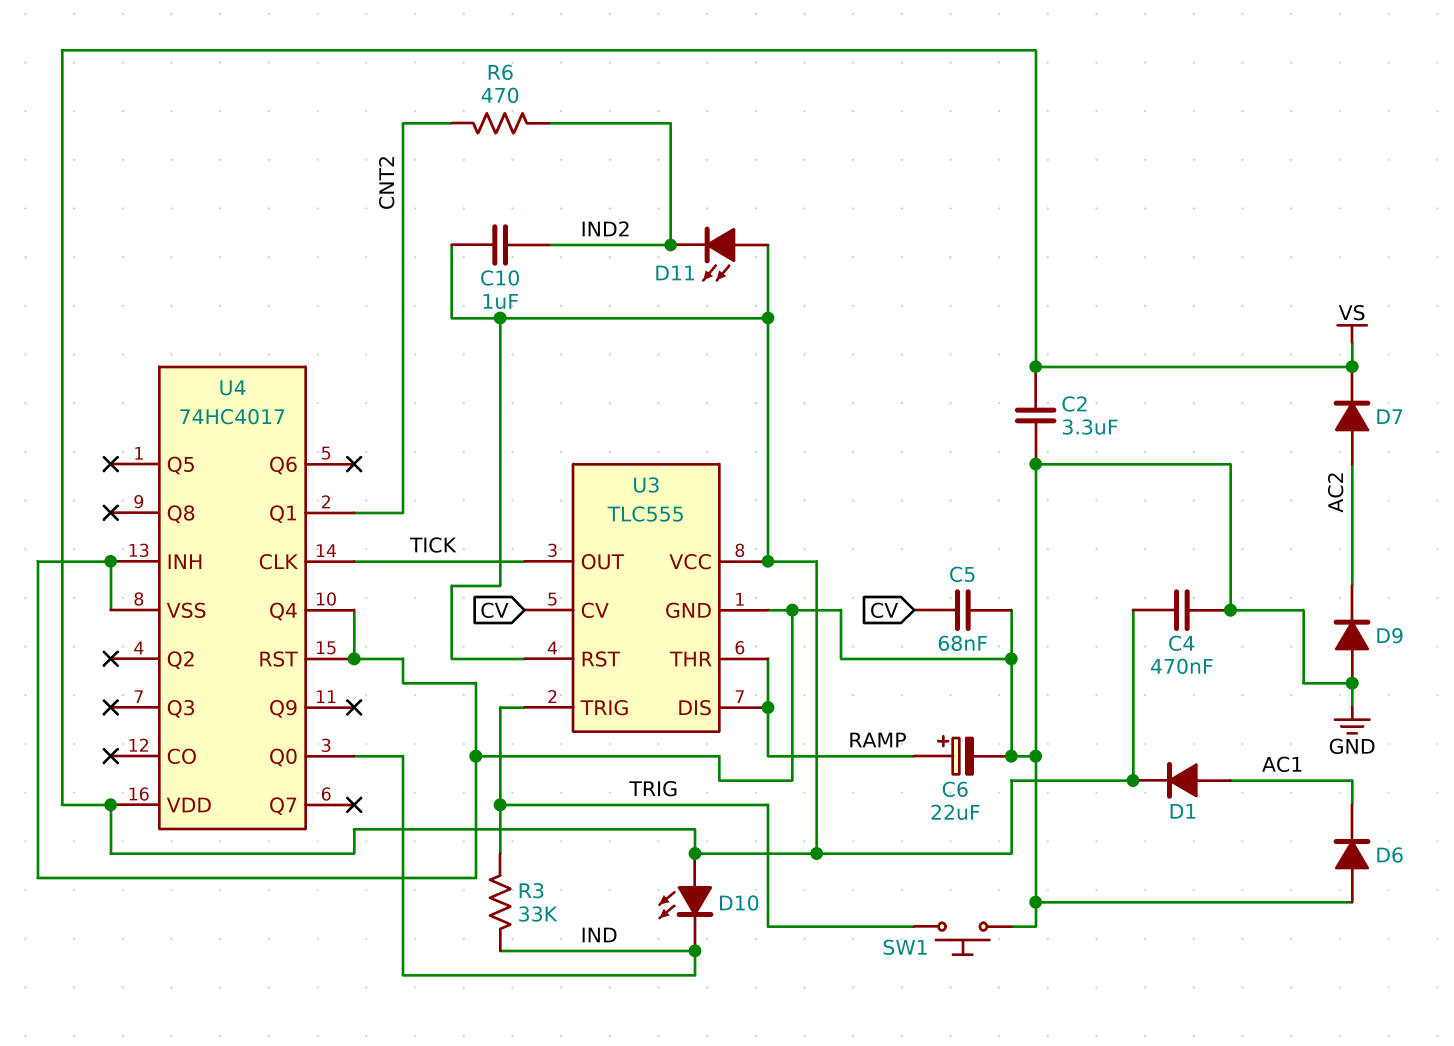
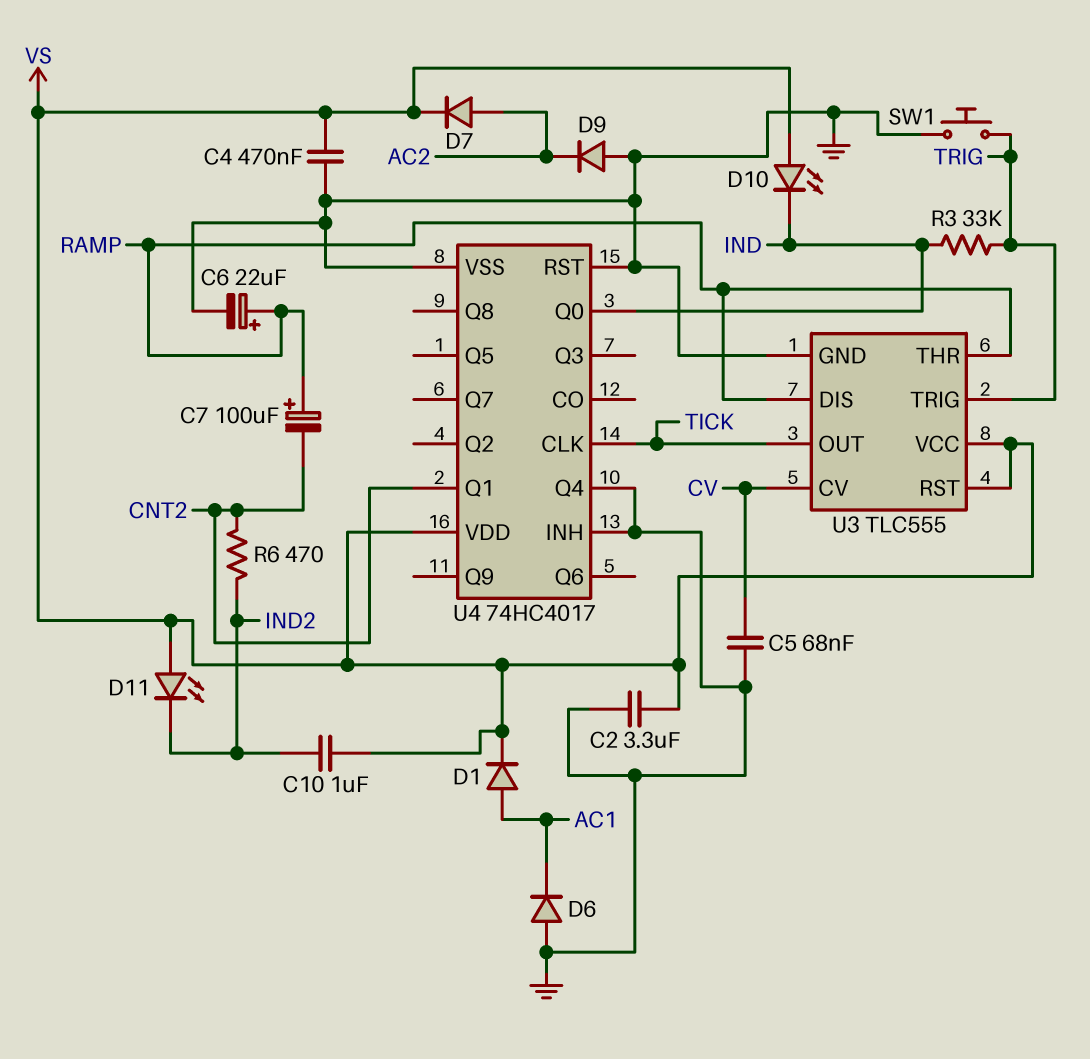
C7: none -> 100uF (plus RAMP, minus CNT2)

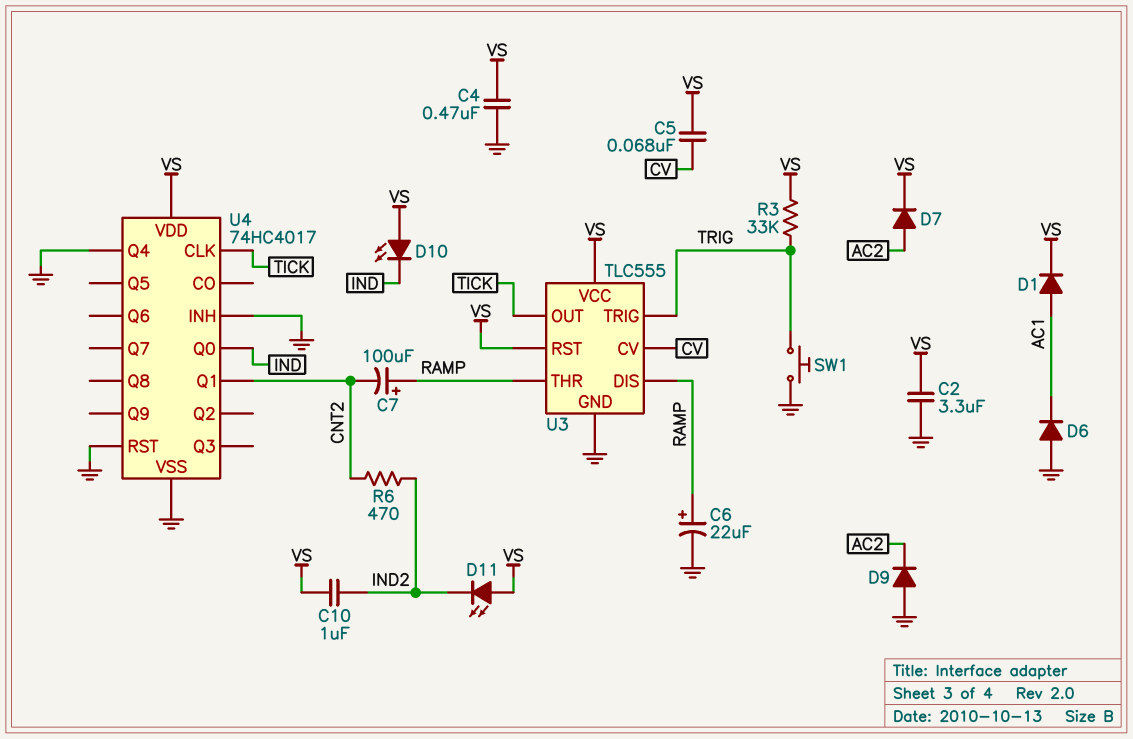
C5: 68nF (CV, GND) -> 68nF (CV, VS)
R3: 33k (IND, TRIG) -> 33k (TRIG, VS)

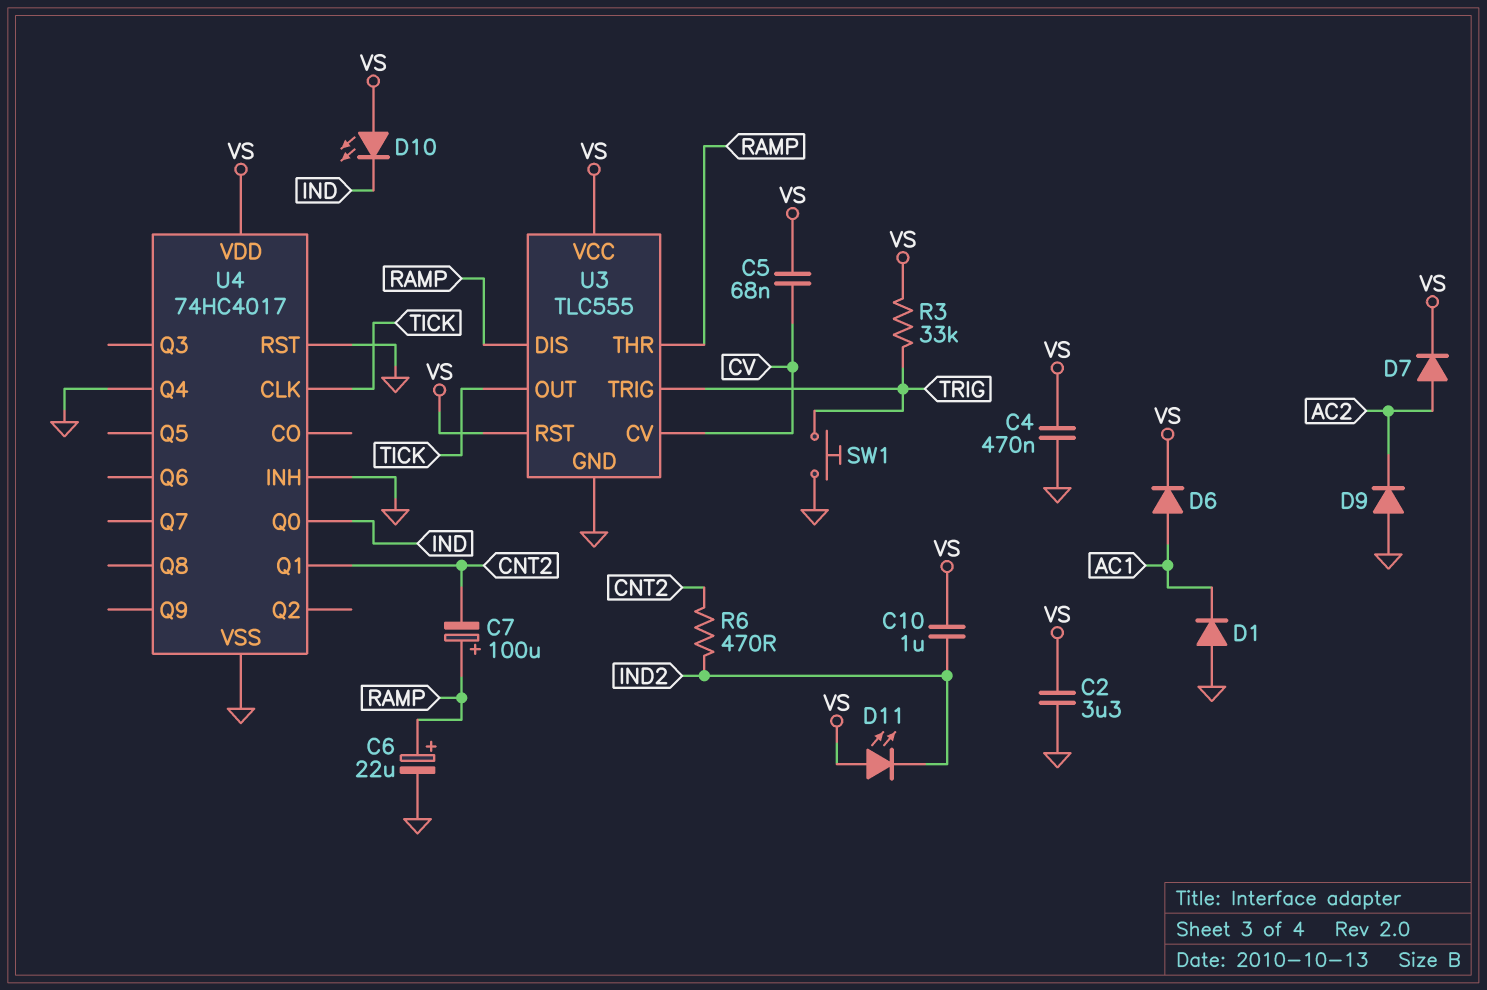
D1: diode (A AC1, K VS) -> diode (A GND, K AC1)
D6: diode (A GND, K AC1) -> diode (A AC1, K VS)

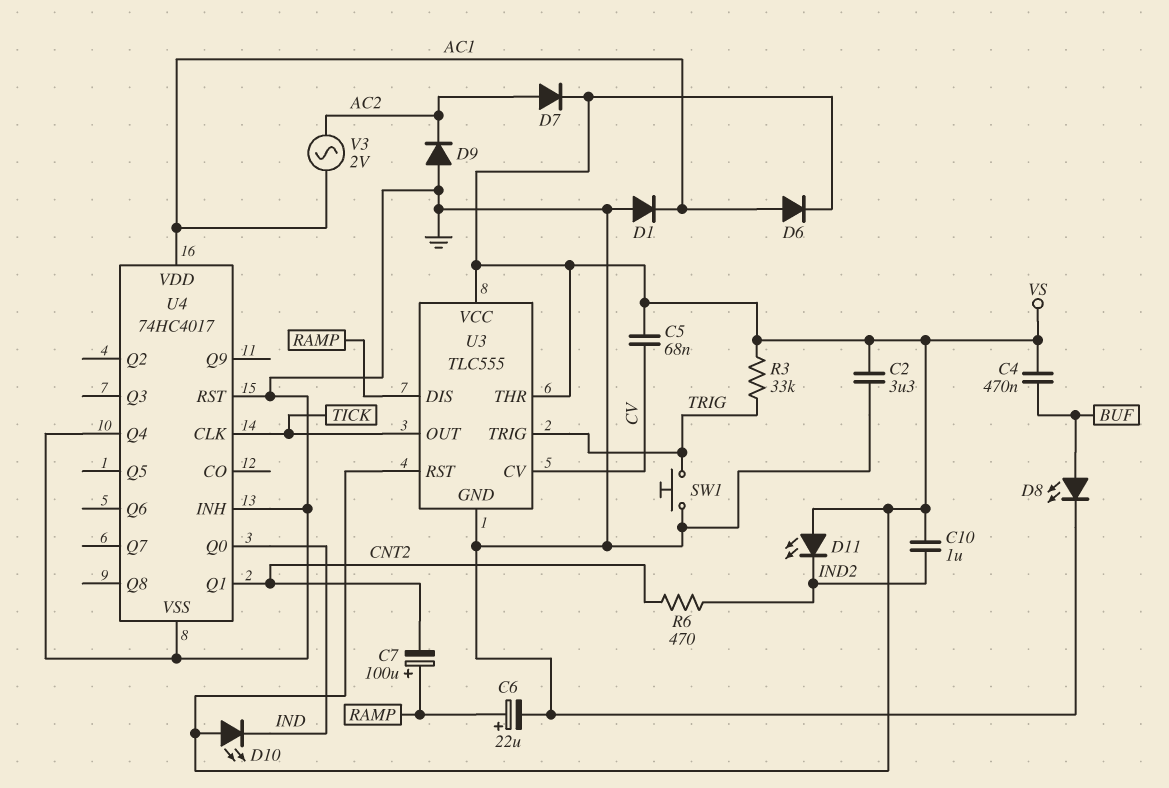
C4: 470nF (GND, VS) -> 470nF (BUF, VS)
D8: none -> LED (A BUF, K GND)
U3 pin THR: RAMP -> VS
U4 pin VDD: VS -> AC1
V3: none -> AC 2V (AC1, AC2)

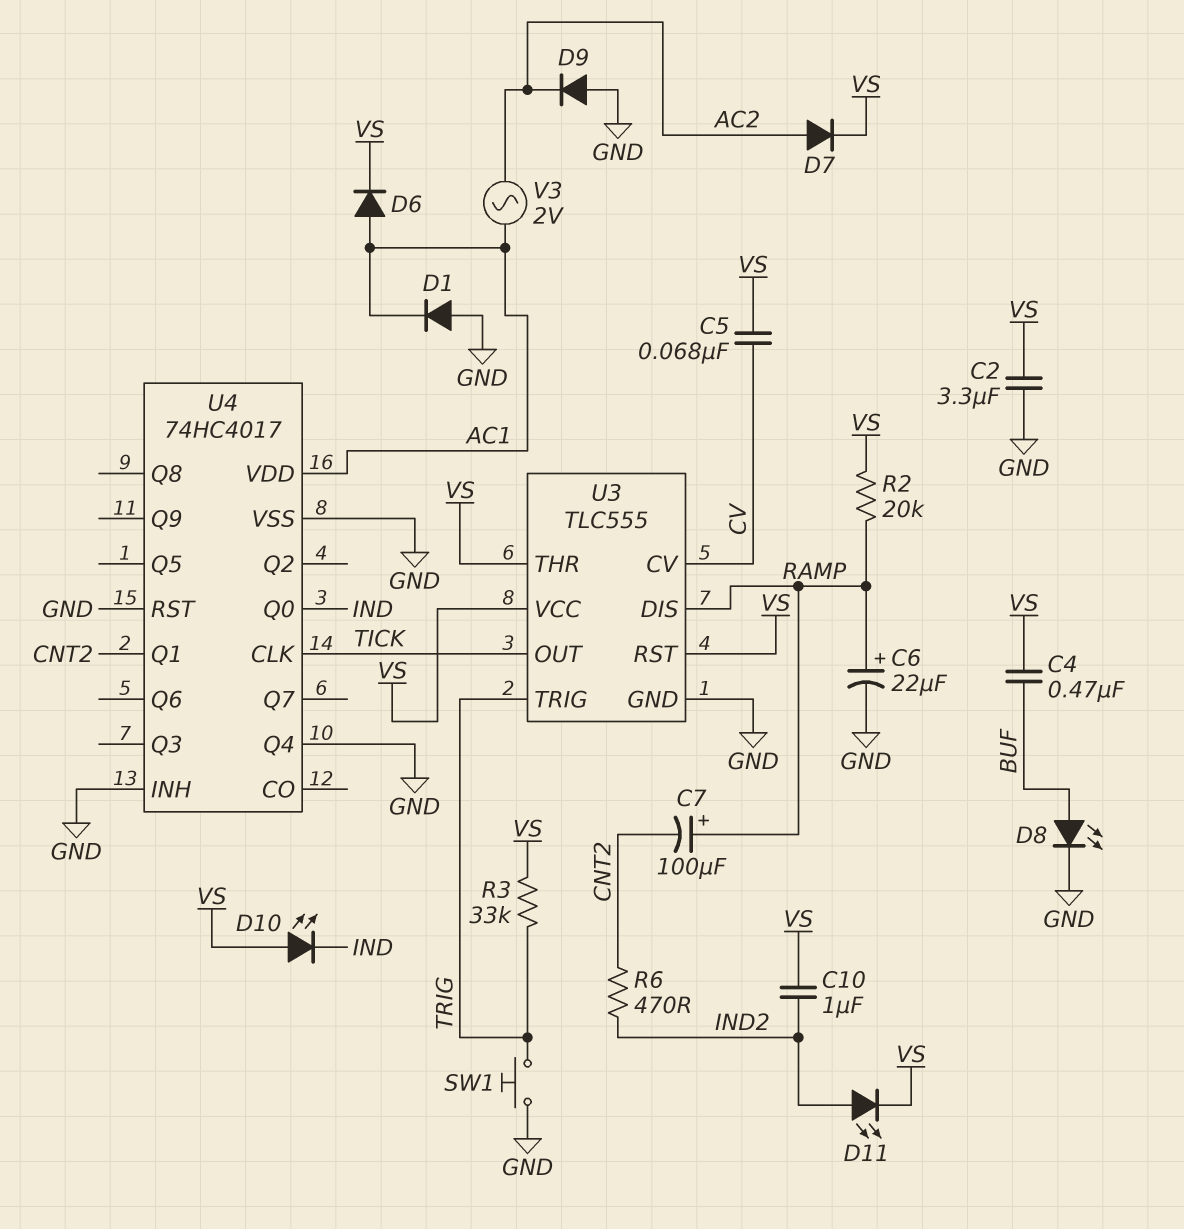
D11: LED (A VS, K IND2) -> LED (A IND2, K VS)
R2: none -> 20k (RAMP, VS)

